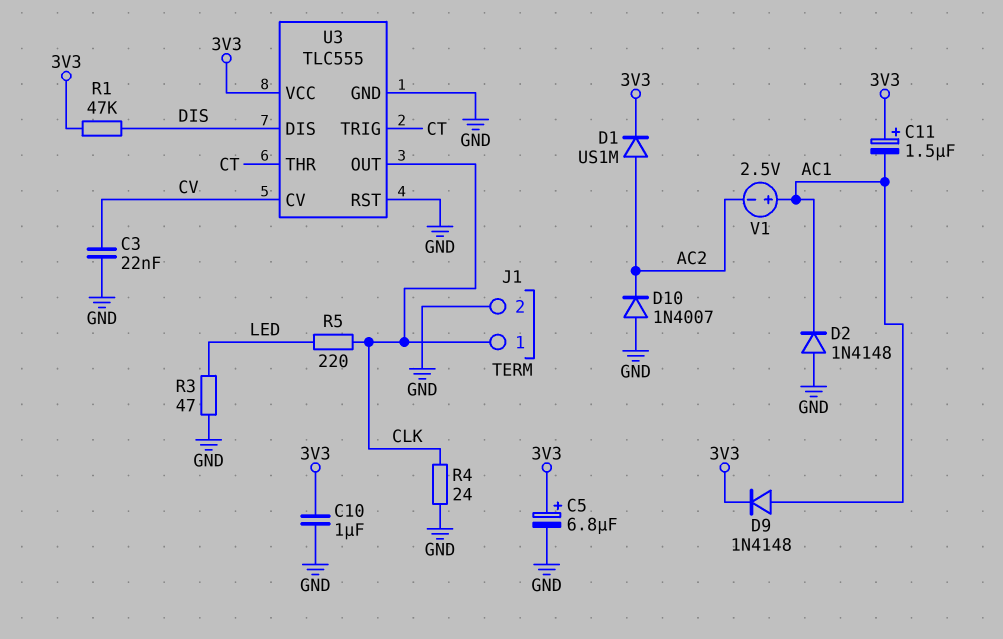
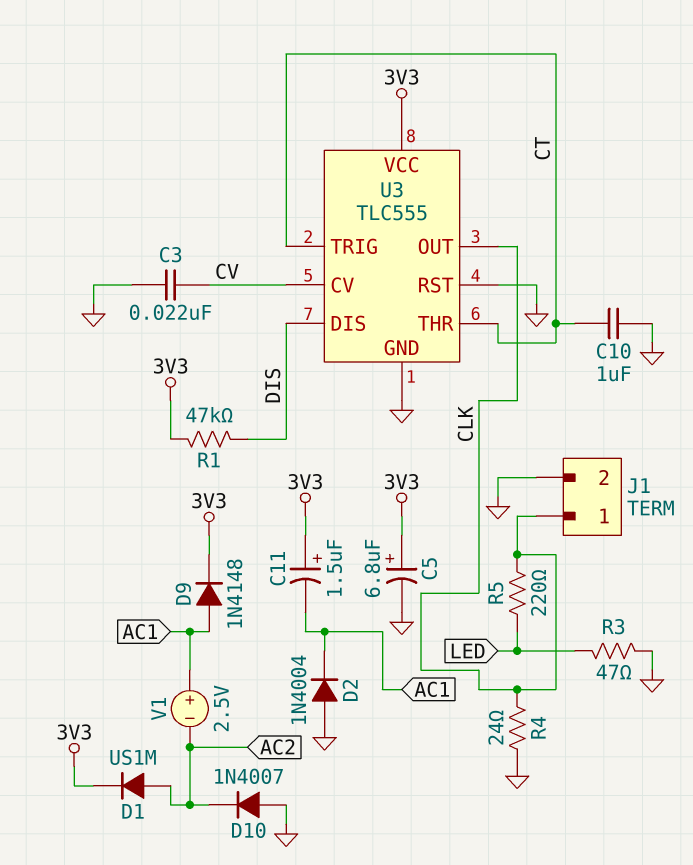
C10: 1uF (3V3, GND) -> 1uF (CT, GND)
D2: diode 1N4148 (A GND, K AC1) -> diode 1N4004 (A GND, K AC1)

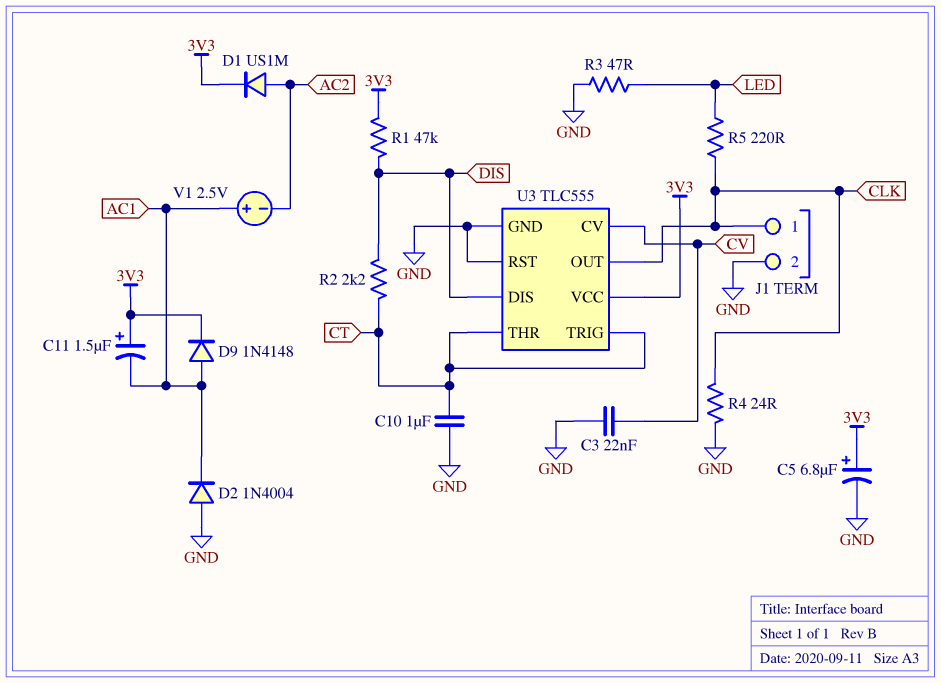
D10: diode 1N4007 (A GND, K AC2) -> none
R2: none -> 2.2k (CT, DIS)

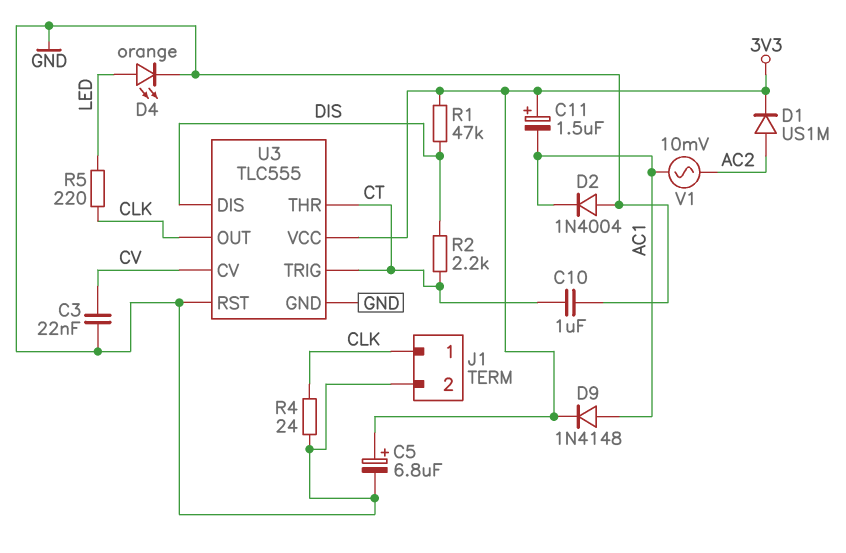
D4: none -> LED orange (A LED, K GND)
R3: 47 (GND, LED) -> none
V1: 2.5V (plus AC1, minus AC2) -> AC 10mV (AC1, AC2)

